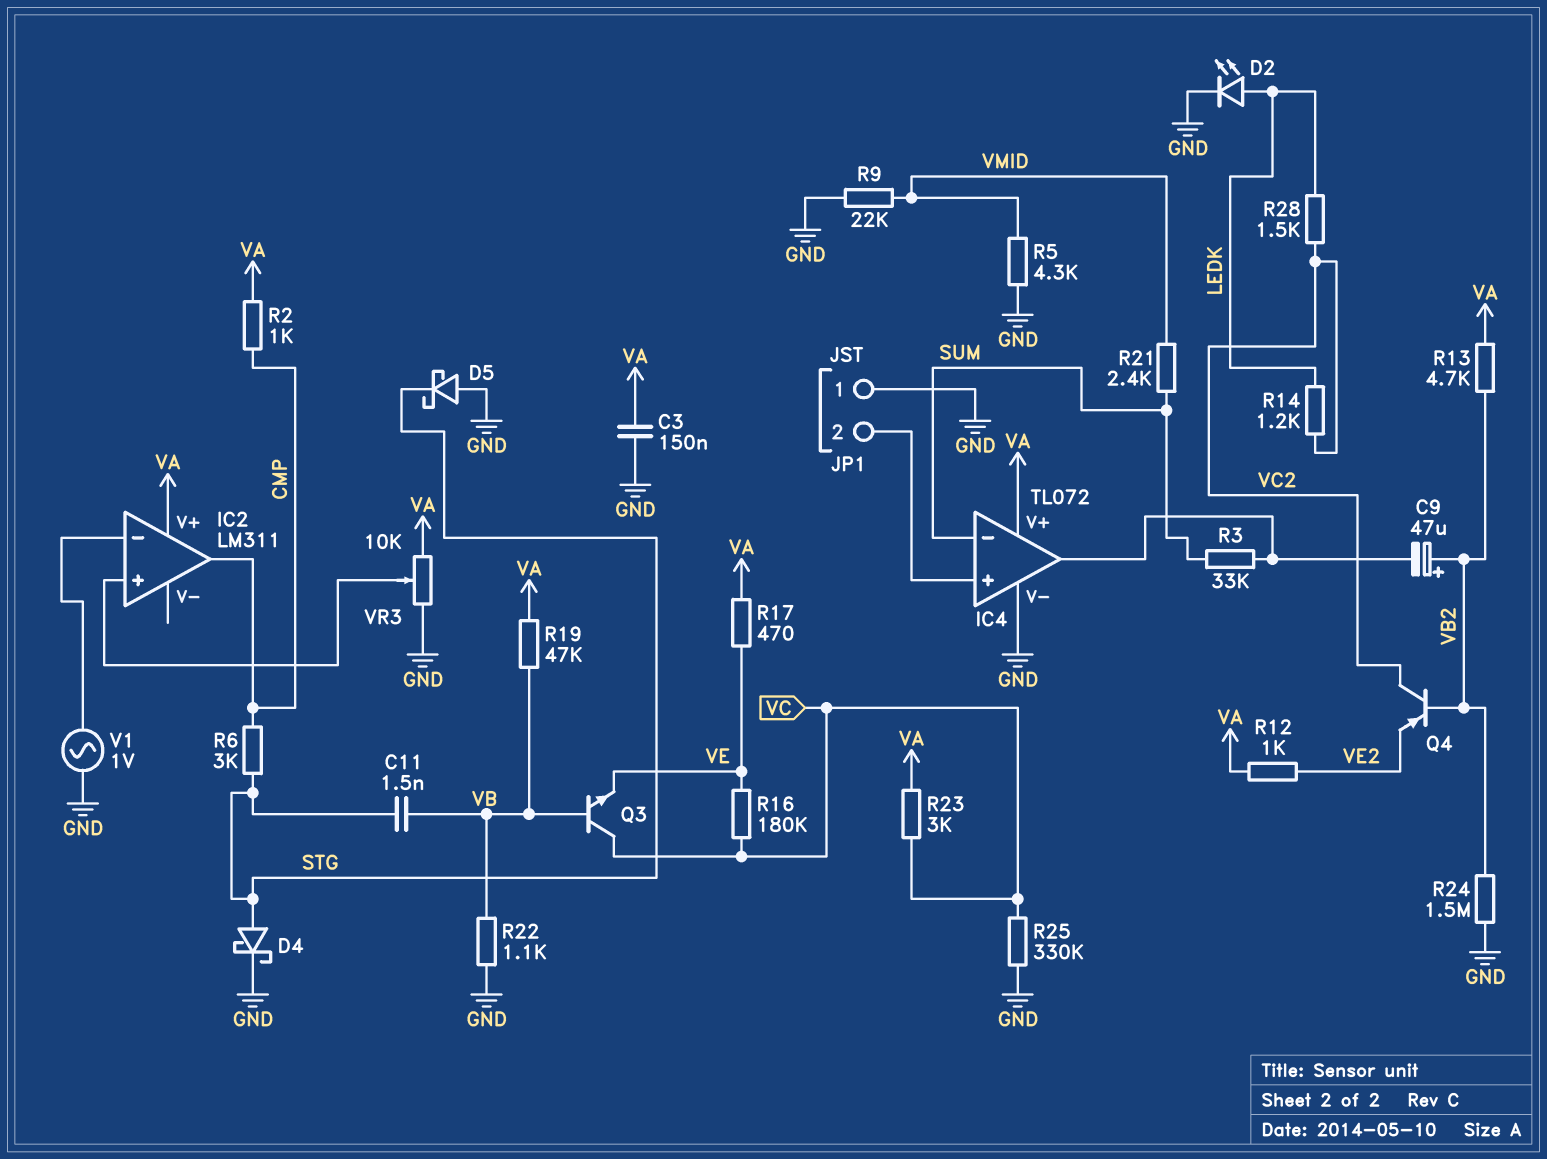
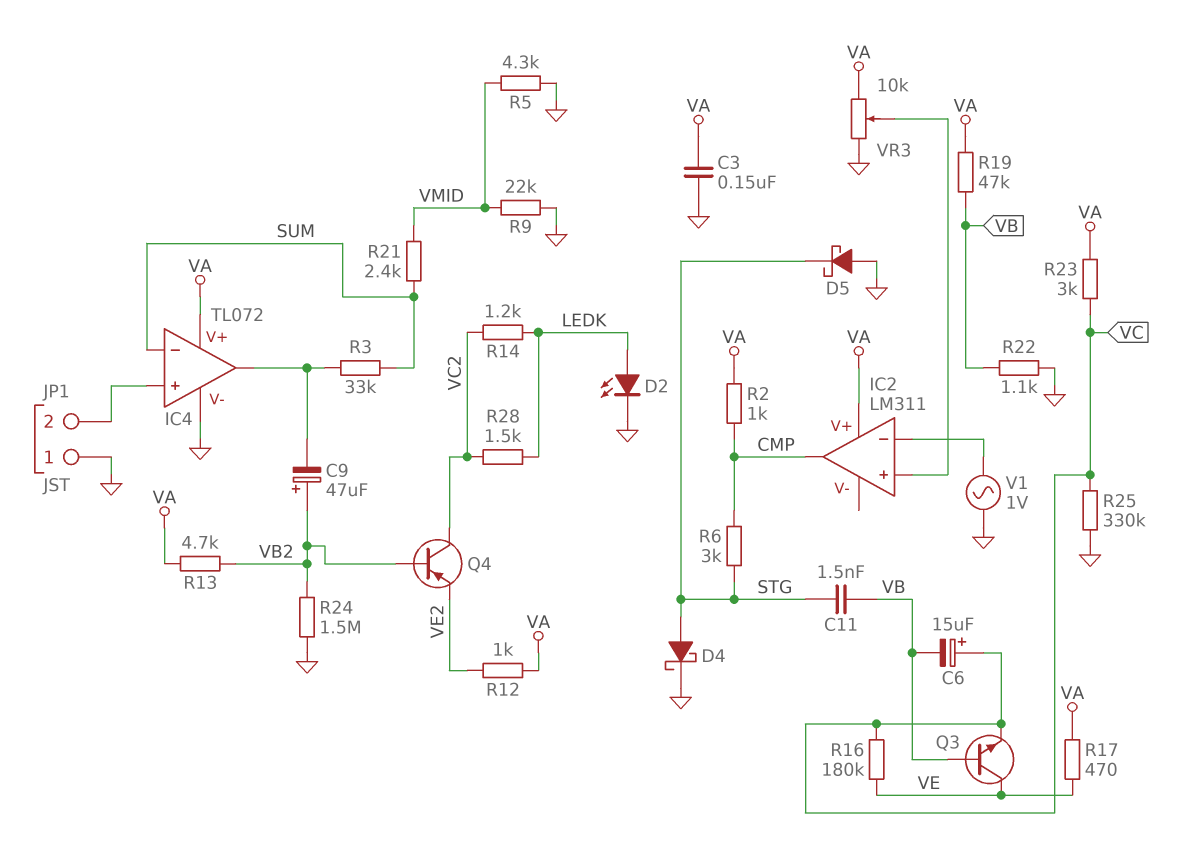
C6: none -> 15uF (plus VC, minus VB)
Q3: NPN (B VB, C VC, E VE) -> NPN (B VB, C VE, E VC)

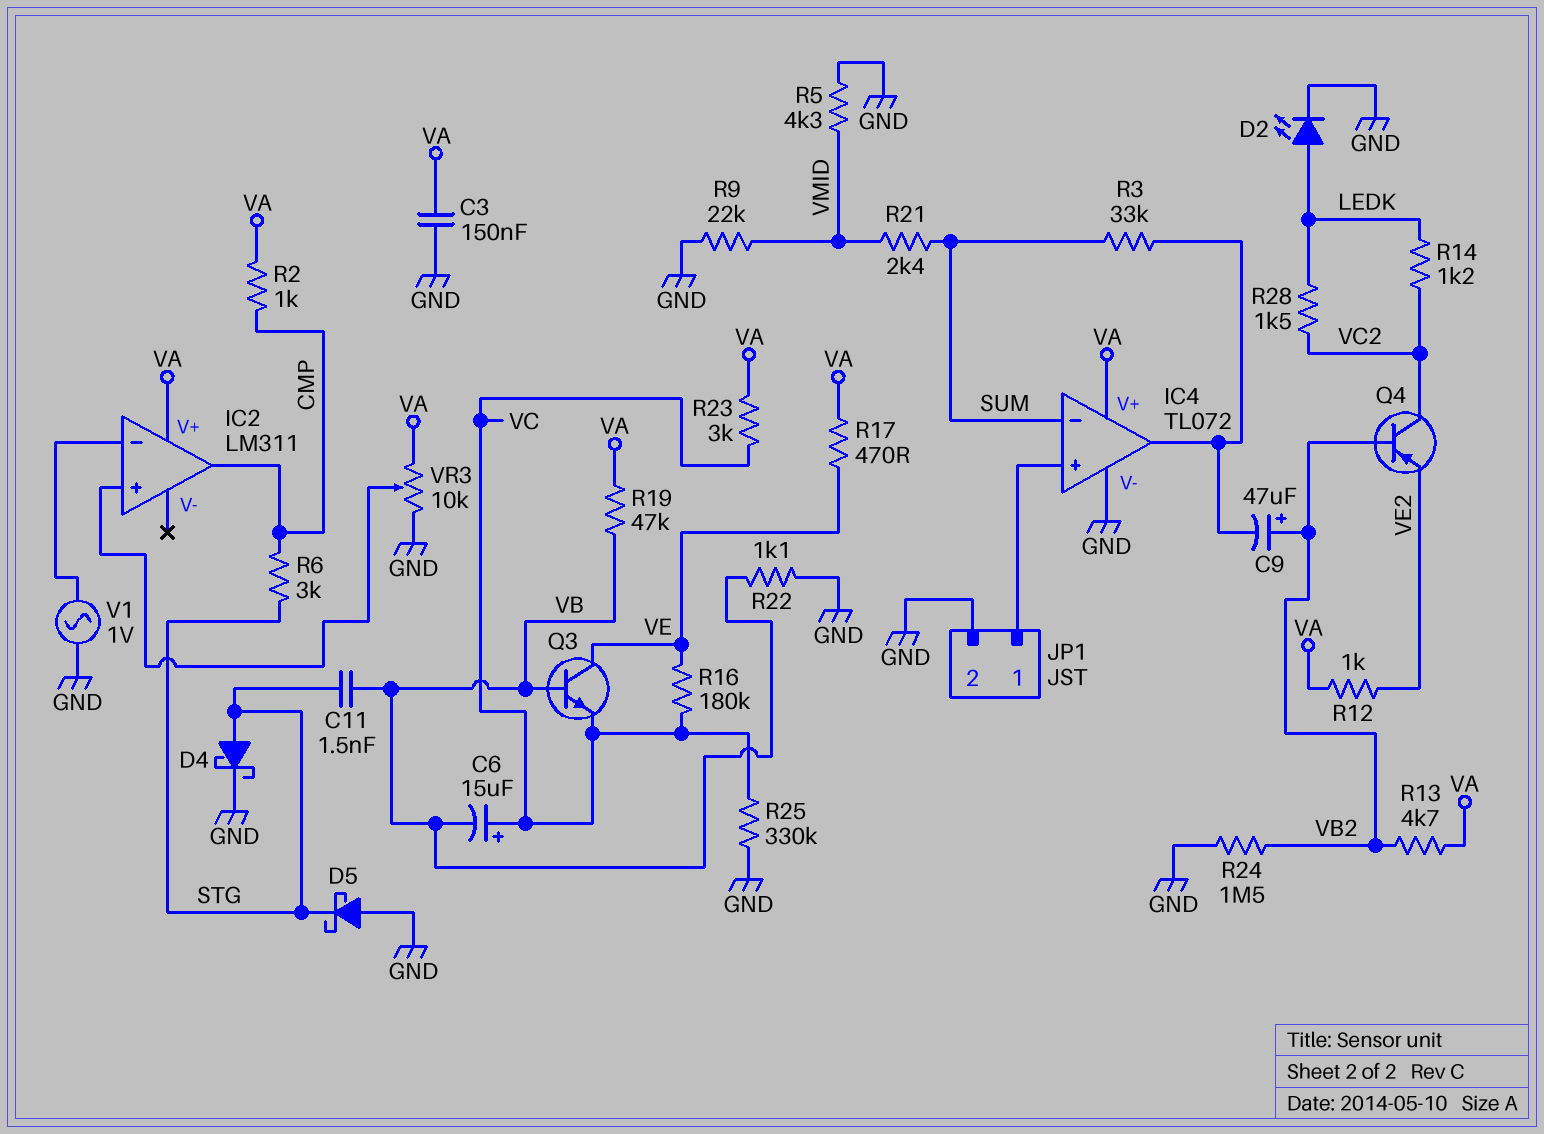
JP1 pin 1: GND -> IC4/in+
JP1 pin 2: IC4/in+ -> GND

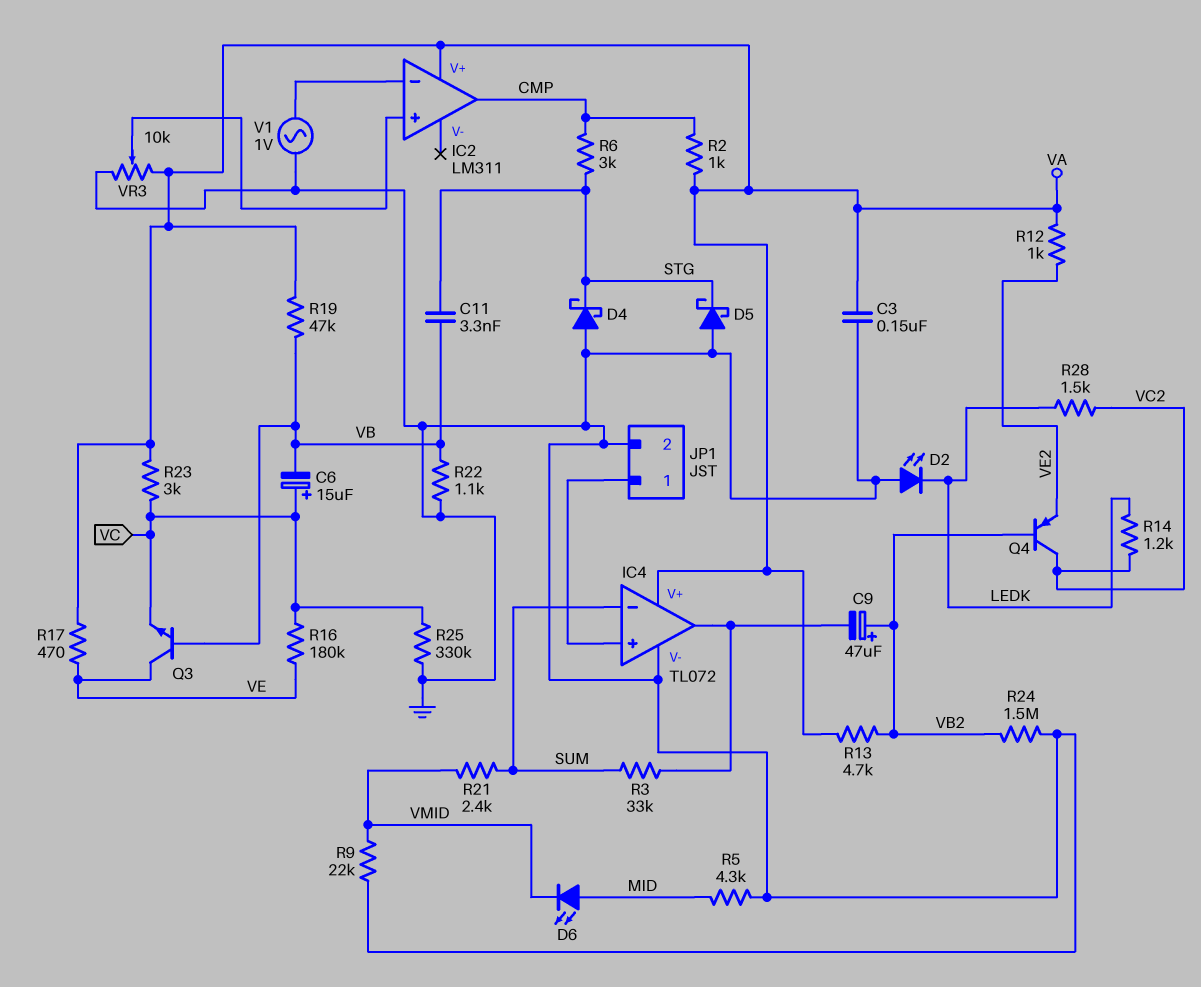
C11: 1.5nF (STG, VB) -> 3.3nF (STG, VB)
D2: LED (A LEDK, K GND) -> LED (A GND, K LEDK)
D4: schottky (A STG, K GND) -> schottky (A GND, K STG)
D6: none -> LED (A MID, K VMID)
R5: 4.3k (GND, VMID) -> 4.3k (GND, MID)

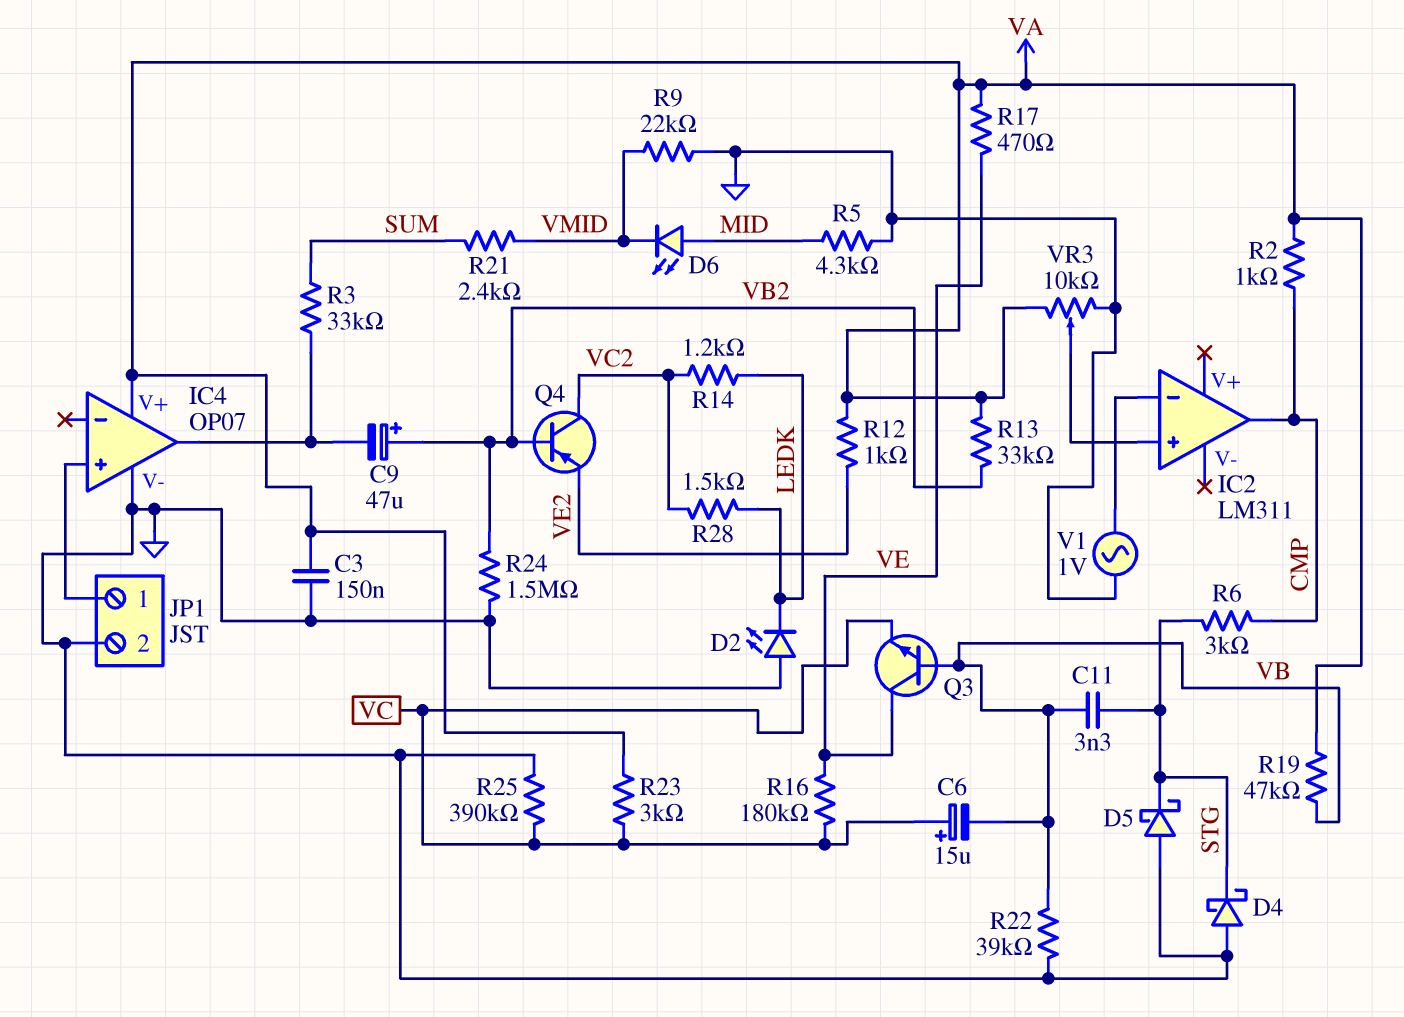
IC2 pin V+: VA -> none
IC4: TL072 -> OP07
IC4 pin in-: SUM -> none
R13: 4.7k (VA, VB2) -> 33k (VA, VB2)
R22: 1.1k (GND, VB) -> 39k (GND, VB)
R25: 330k (GND, VC) -> 390k (GND, VC)

